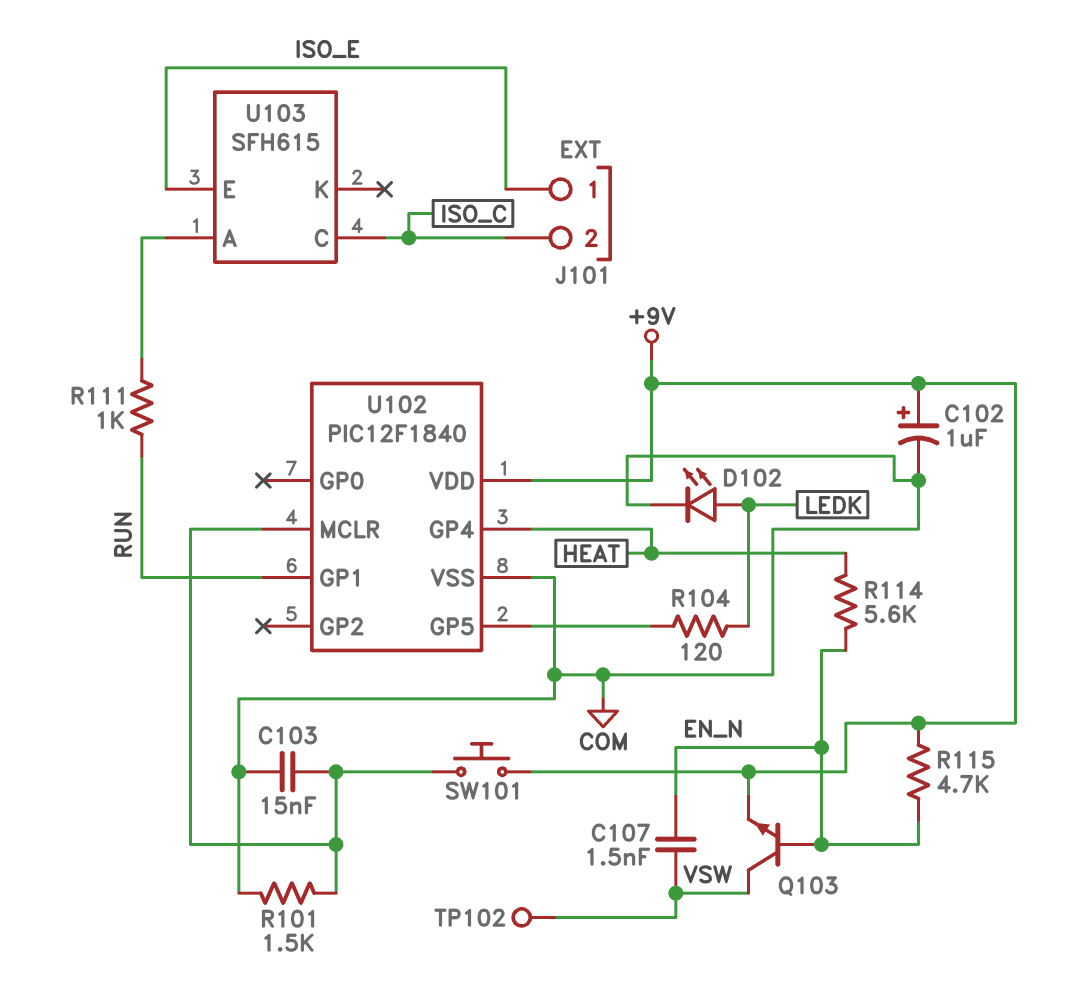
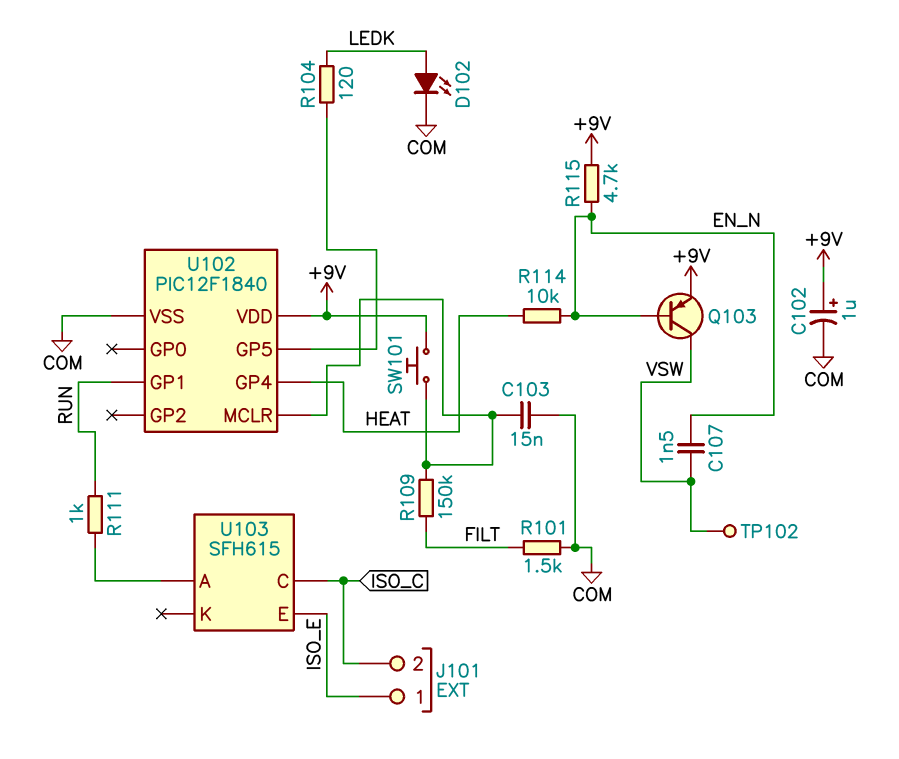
Q103: NPN (B EN_N, C VSW, E +9V) -> PNP (B EN_N, C VSW, E +9V)
R101: 1.5k (COM, U102/MCLR) -> 1.5k (COM, FILT)
R109: none -> 150k (FILT, U102/MCLR)
R114: 5.6k (EN_N, HEAT) -> 10k (EN_N, HEAT)

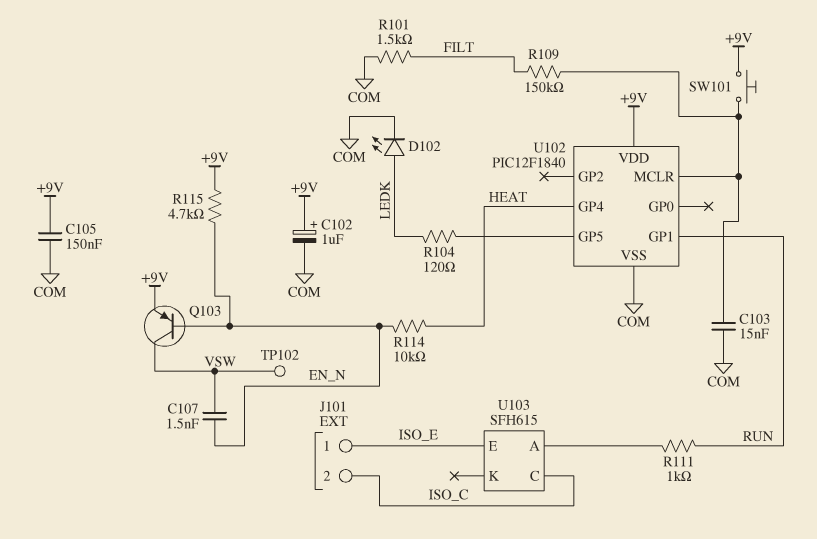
C105: none -> 150nF (+9V, COM)

